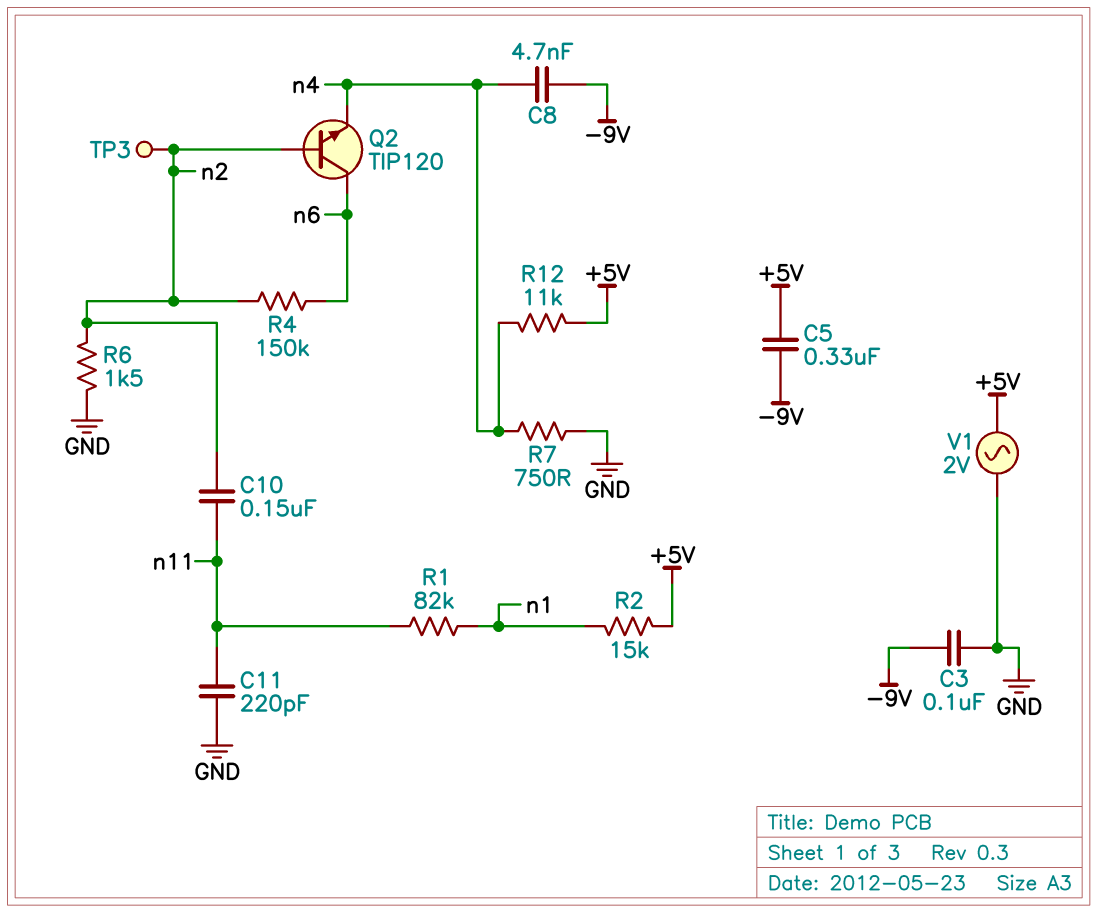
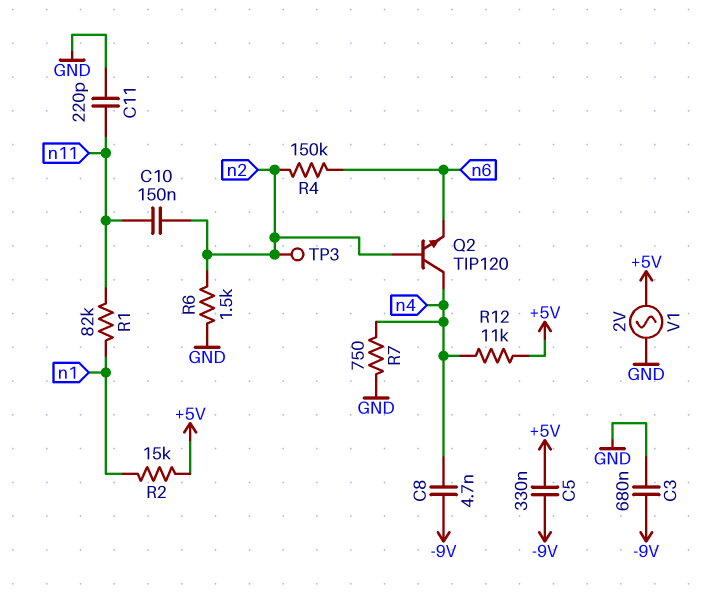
C3: 100nF (-9V, GND) -> 680nF (-9V, GND)
Q2: NPN TIP120 (B n2, C n6, E n4) -> NPN TIP120 (B n2, C n4, E n6)

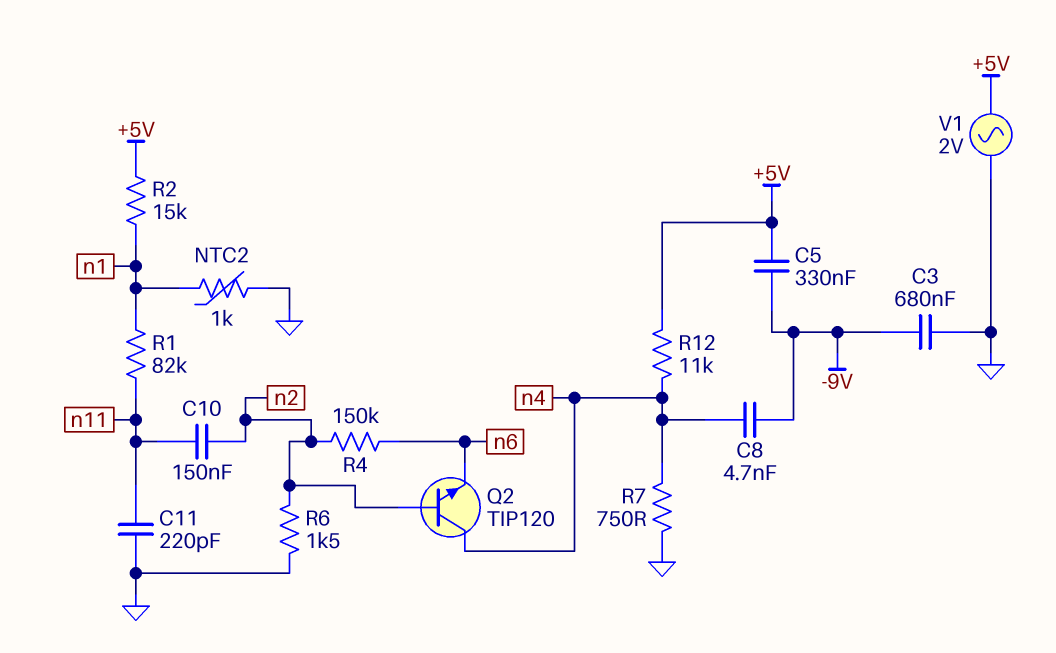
NTC2: none -> 1k (GND, n1)
TP3: test point (n2) -> none

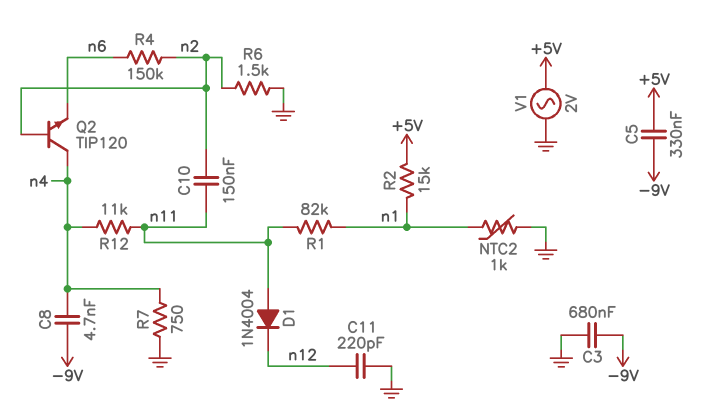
C11: 220pF (GND, n11) -> 220pF (GND, n12)
D1: none -> diode 1N4004 (A n11, K n12)
R12: 11k (+5V, n4) -> 11k (n4, n11)

